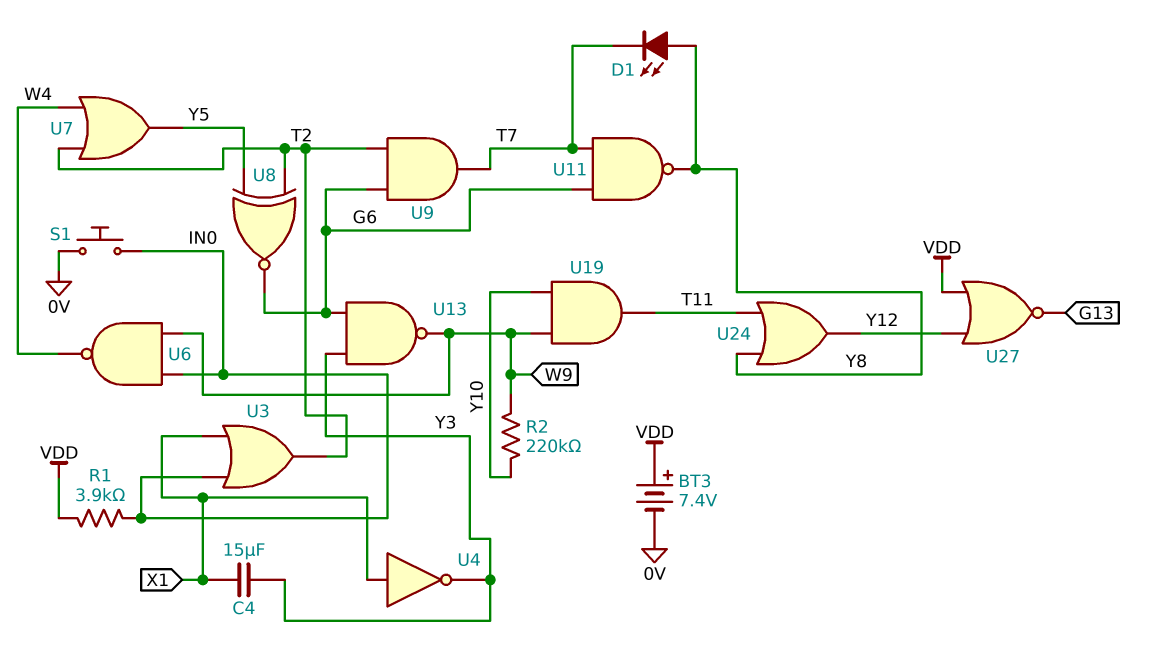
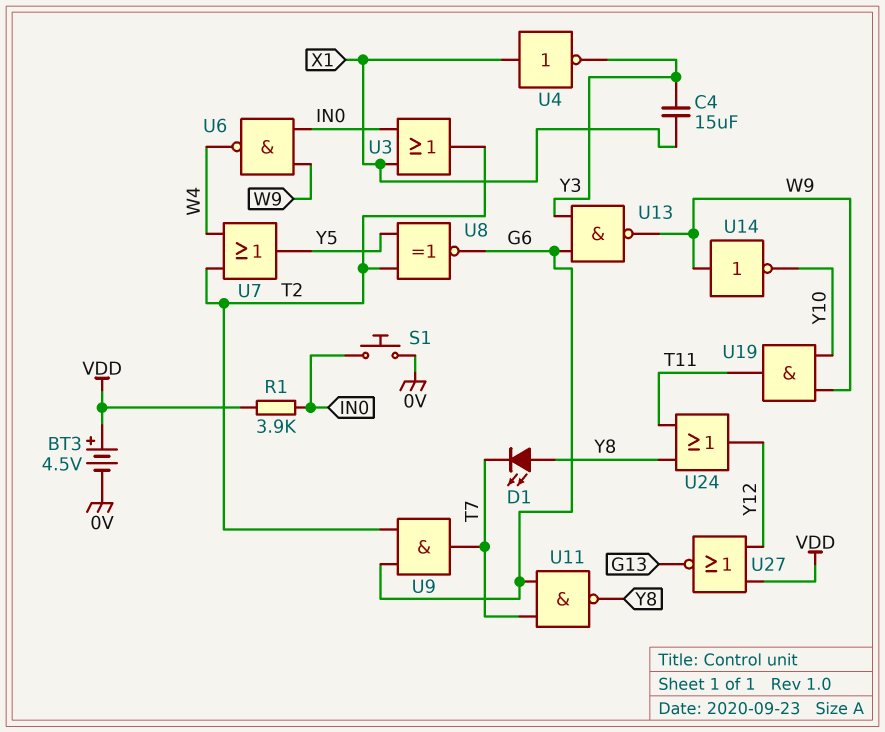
BT3: 7.4V (plus VDD, minus 0V) -> 4.5V (plus VDD, minus 0V)
R2: 220k (W9, Y10) -> none
U14: none -> NOT (in W9, out Y10)

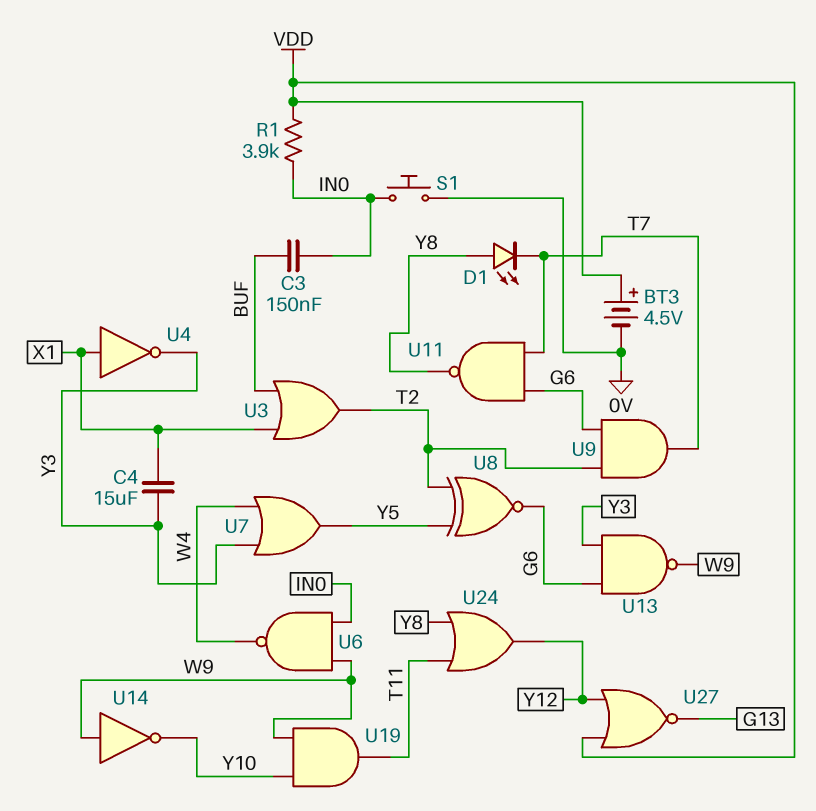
C3: none -> 150nF (BUF, IN0)
U3: OR (in IN0, in X1, out T2) -> OR (in BUF, in X1, out T2)
U7: OR (in T2, in W4, out Y5) -> OR (in W4, in Y3, out Y5)

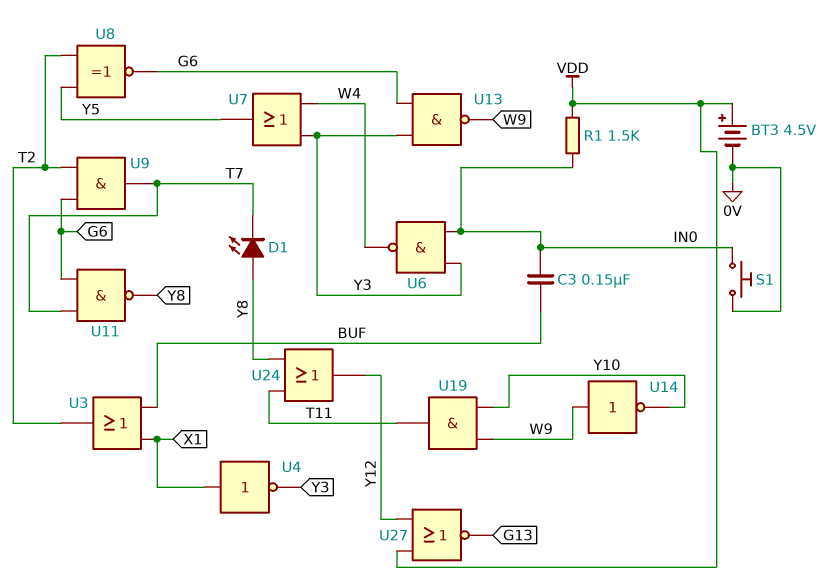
C4: 15uF (X1, Y3) -> none
R1: 3.9k (IN0, VDD) -> 1.5k (IN0, VDD)
U6: NAND (in IN0, in W9, out W4) -> NAND (in IN0, in Y3, out W4)

